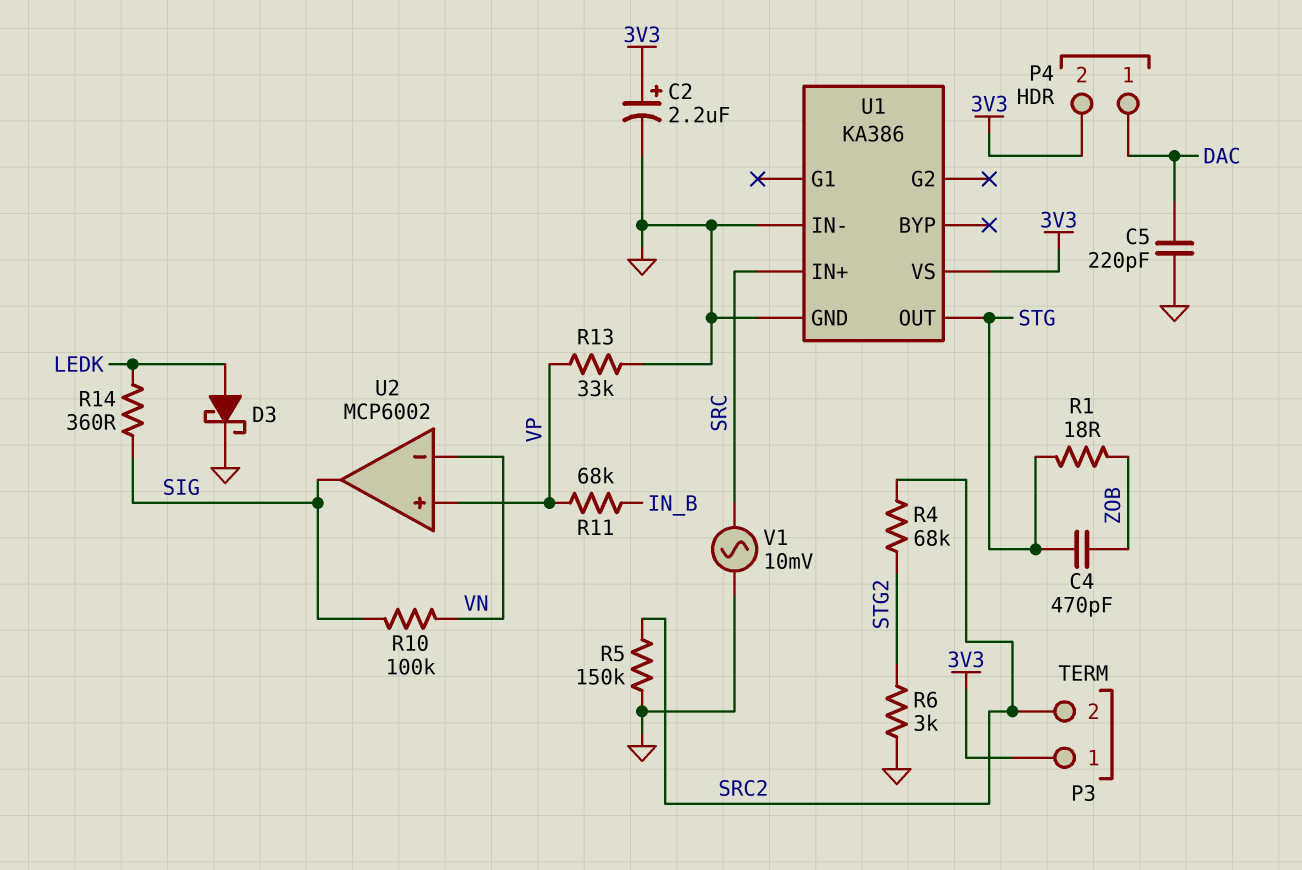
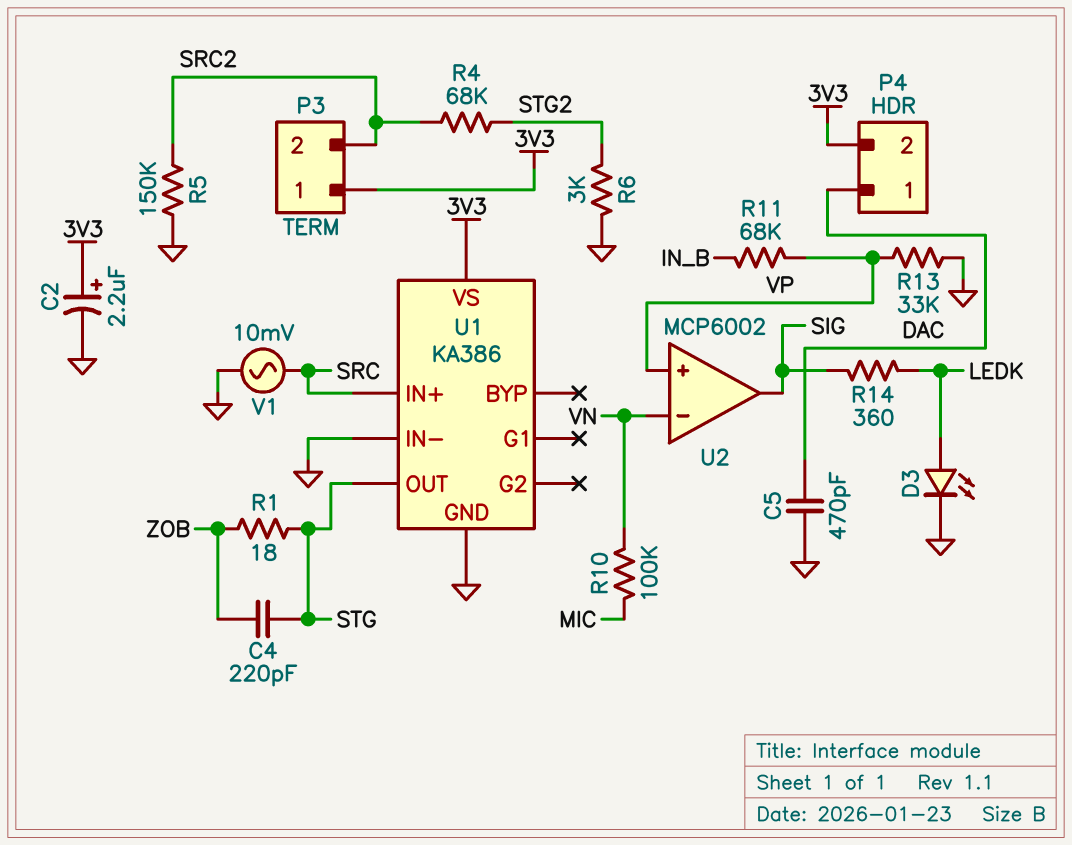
C4: 470pF (STG, ZOB) -> 220pF (STG, ZOB)
C5: 220pF (DAC, GND) -> 470pF (DAC, GND)
D3: schottky (A LEDK, K GND) -> LED (A LEDK, K GND)
R10: 100k (SIG, VN) -> 100k (MIC, VN)

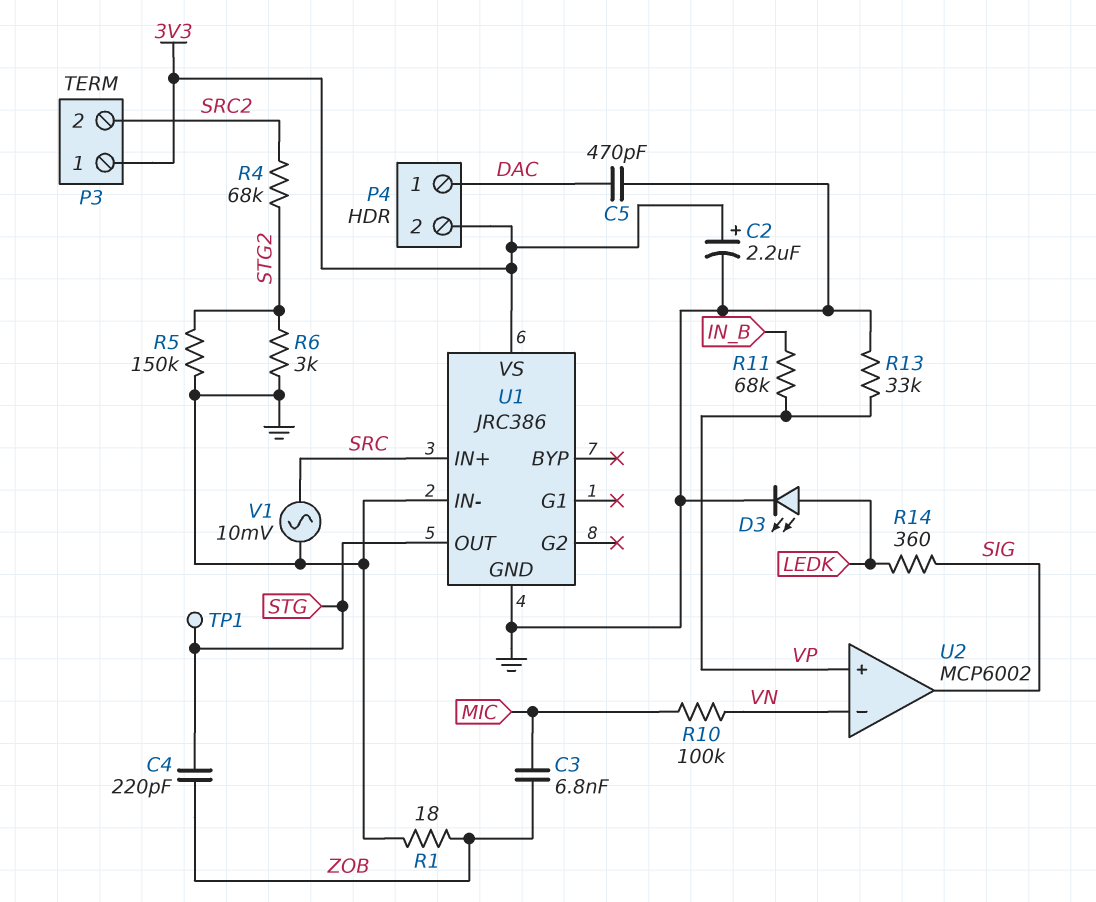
C3: none -> 6.8nF (MIC, ZOB)
R1: 18 (STG, ZOB) -> 18 (GND, ZOB)
R5: 150k (GND, SRC2) -> 150k (GND, STG2)
TP1: none -> test point (STG)
U1: KA386 -> JRC386

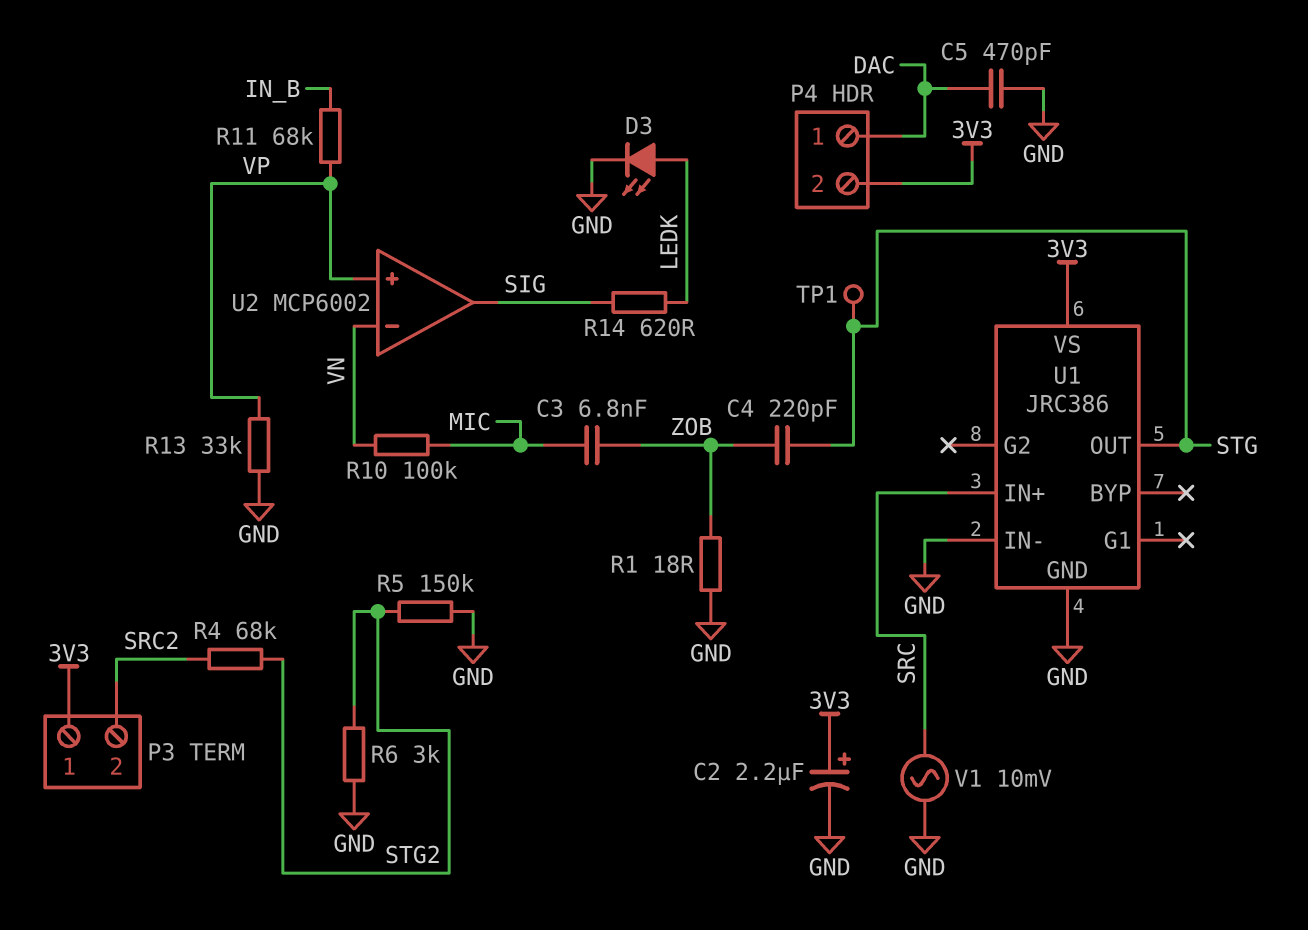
R14: 360 (LEDK, SIG) -> 620 (LEDK, SIG)

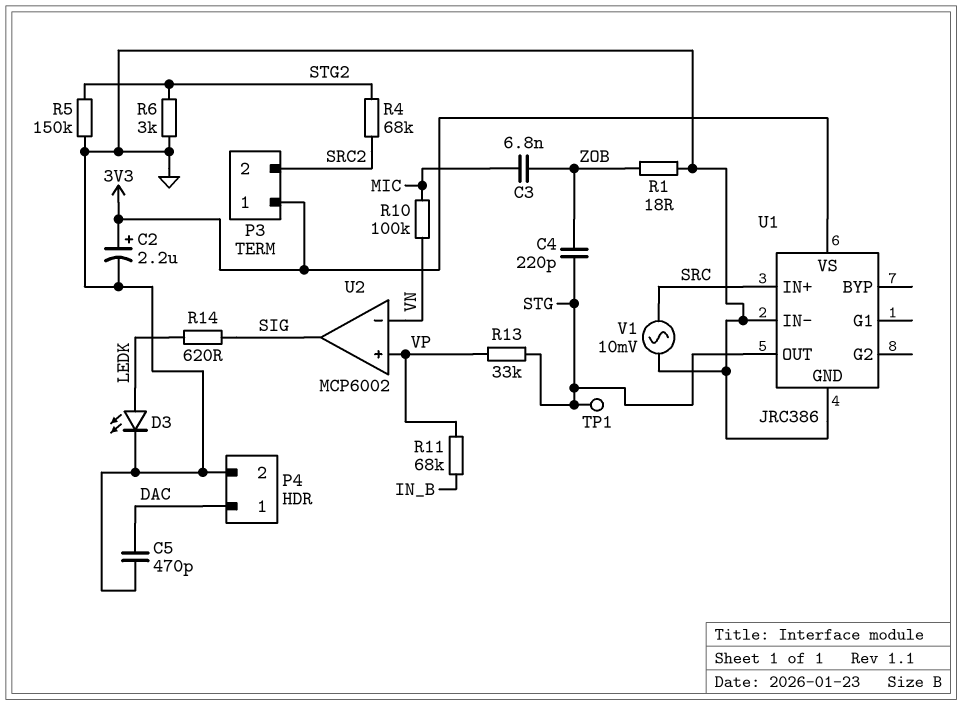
P4 pin 2: 3V3 -> GND
R13: 33k (GND, VP) -> 33k (STG, VP)

